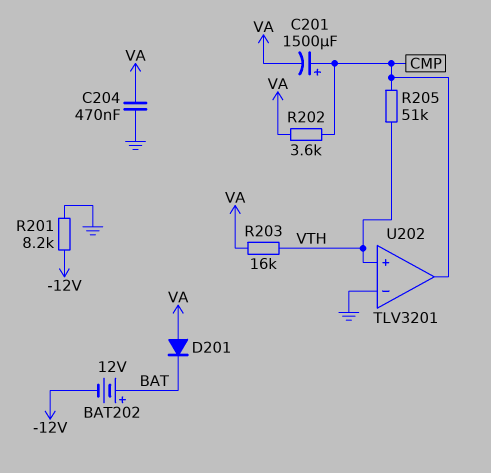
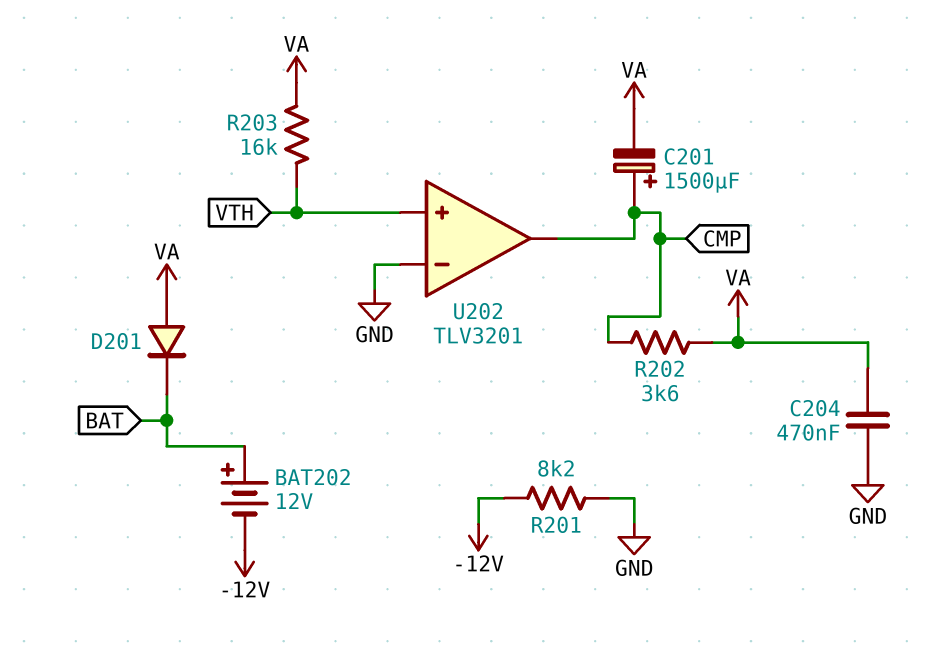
R205: 51k (CMP, VTH) -> none

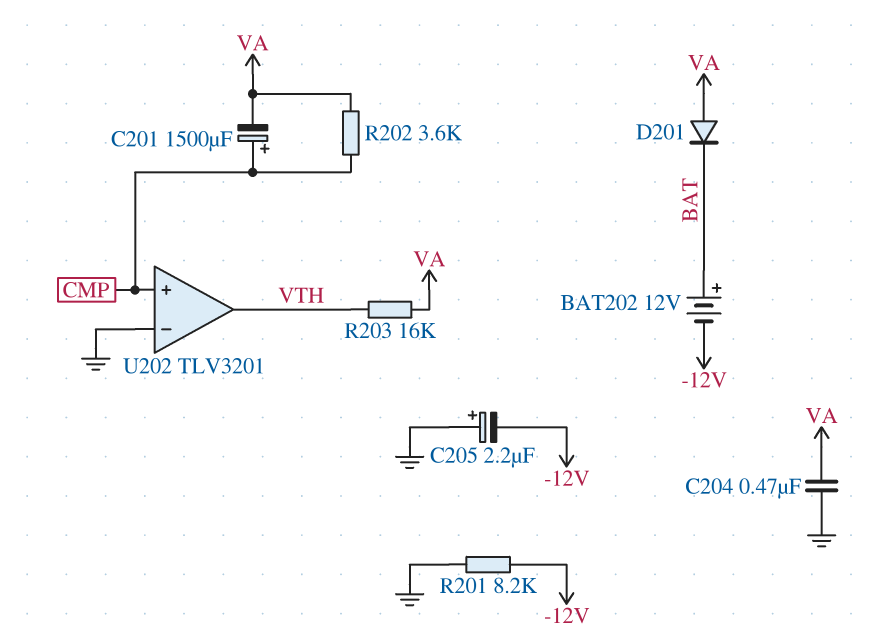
C205: none -> 2.2uF (plus GND, minus -12V)
U202 pin in+: VTH -> CMP
U202 pin out: CMP -> VTH

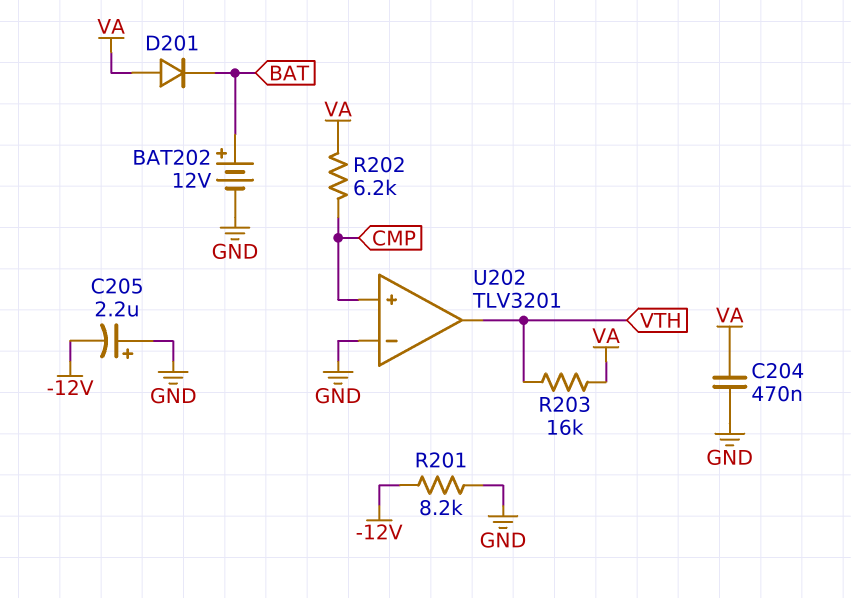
BAT202: 12V (plus BAT, minus -12V) -> 12V (plus BAT, minus GND)
C201: 1500uF (plus CMP, minus VA) -> none
R202: 3.6k (CMP, VA) -> 6.2k (CMP, VA)

